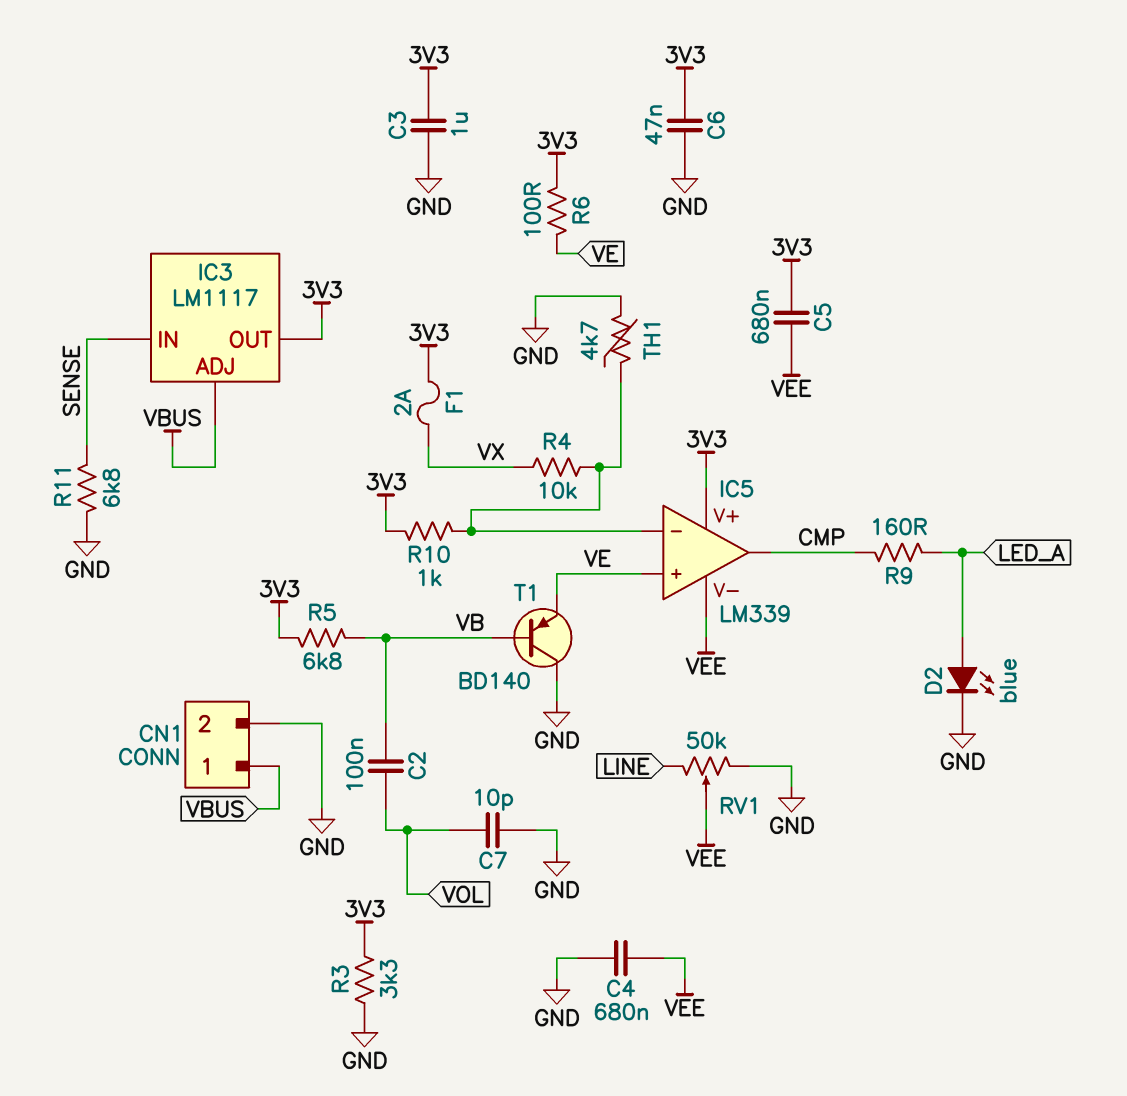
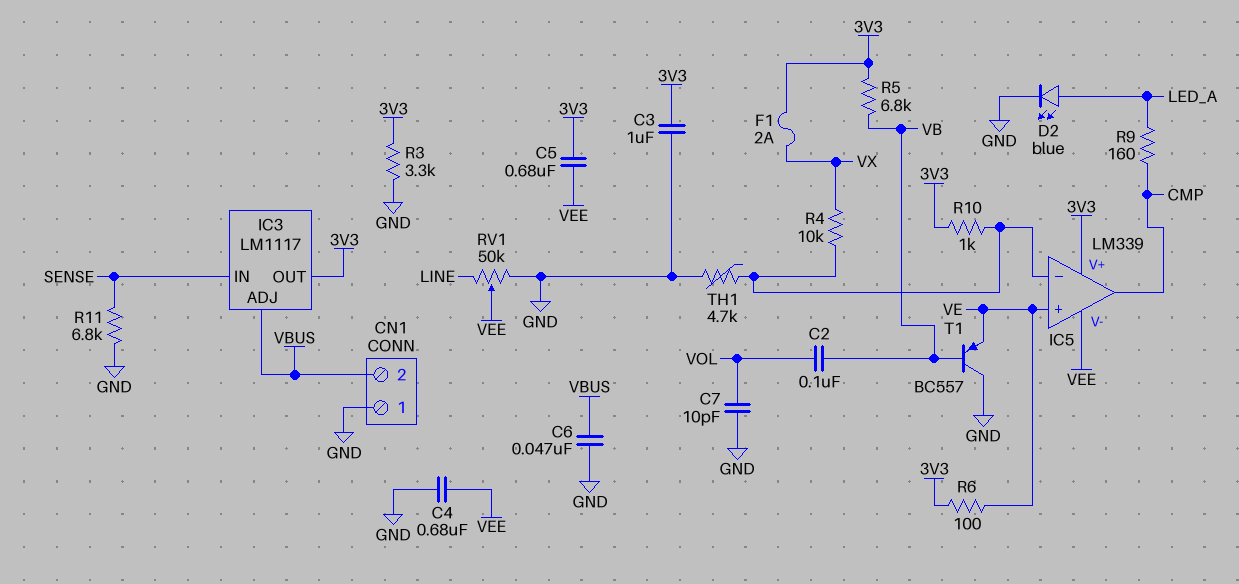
C6: 47nF (3V3, GND) -> 47nF (GND, VBUS)
CN1 pin 1: VBUS -> GND
CN1 pin 2: GND -> VBUS
T1: PNP BD140 (B VB, C GND, E VE) -> PNP BC557 (B VB, C GND, E VE)

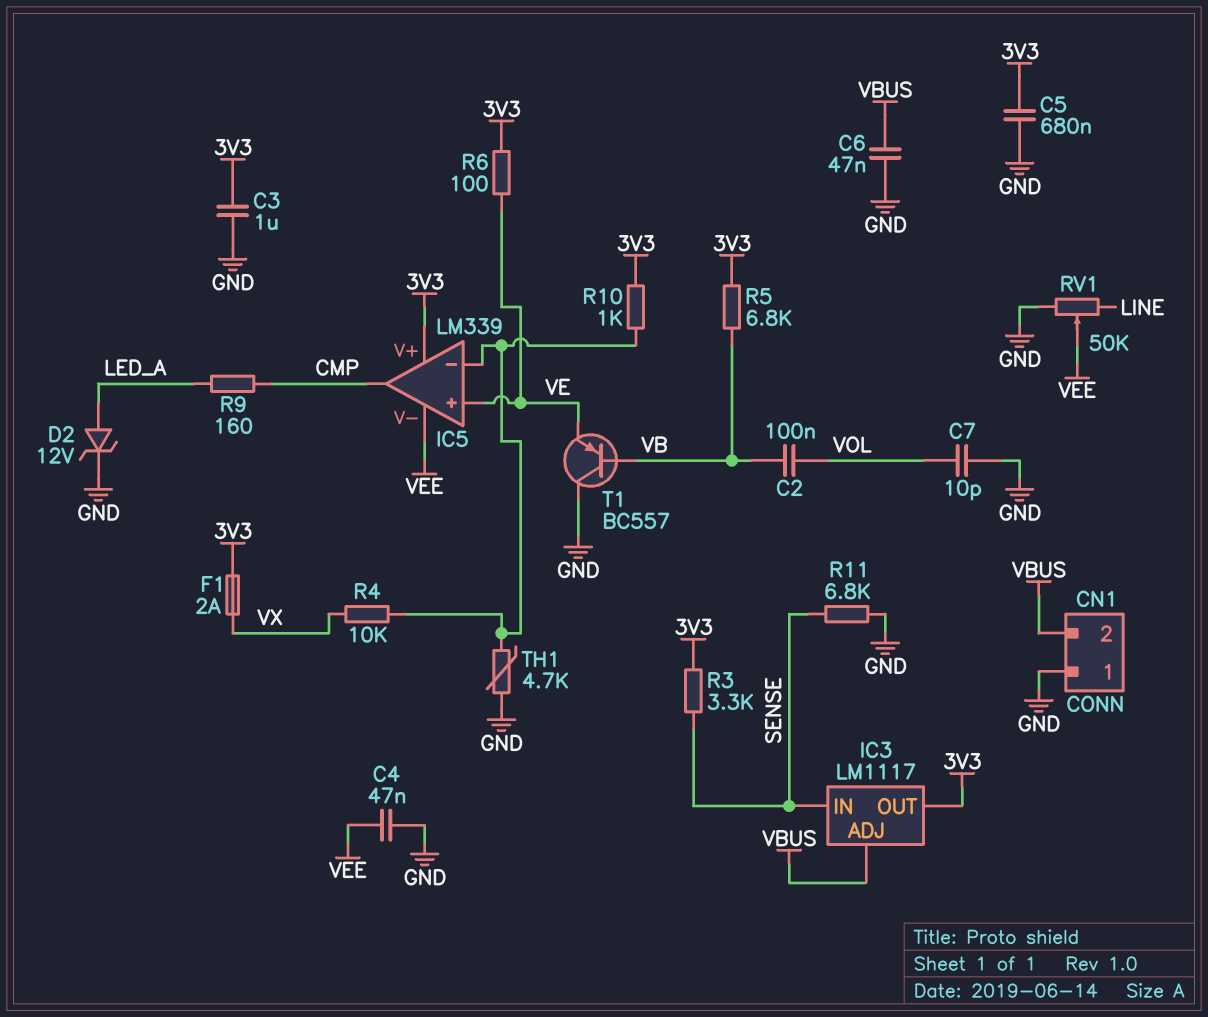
C4: 680nF (GND, VEE) -> 47nF (GND, VEE)
C5: 680nF (3V3, VEE) -> 680nF (3V3, GND)
D2: LED blue (A LED_A, K GND) -> zener 12V (A LED_A, K GND)
R3: 3.3k (3V3, GND) -> 3.3k (3V3, SENSE)

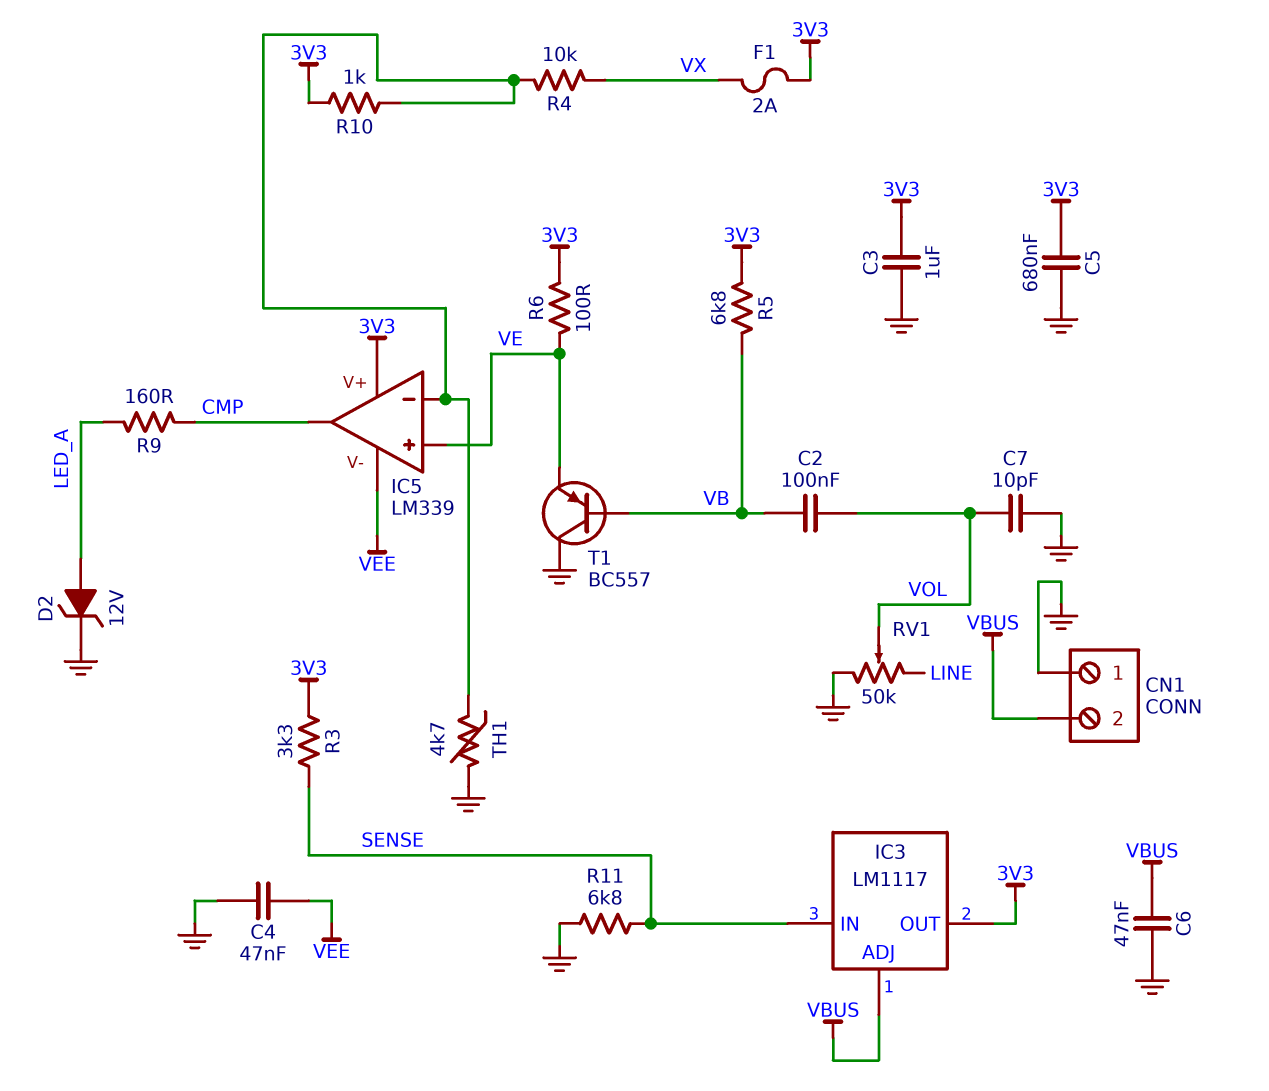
RV1: 50k (GND, LINE, wiper VEE) -> 50k (GND, LINE, wiper VOL)

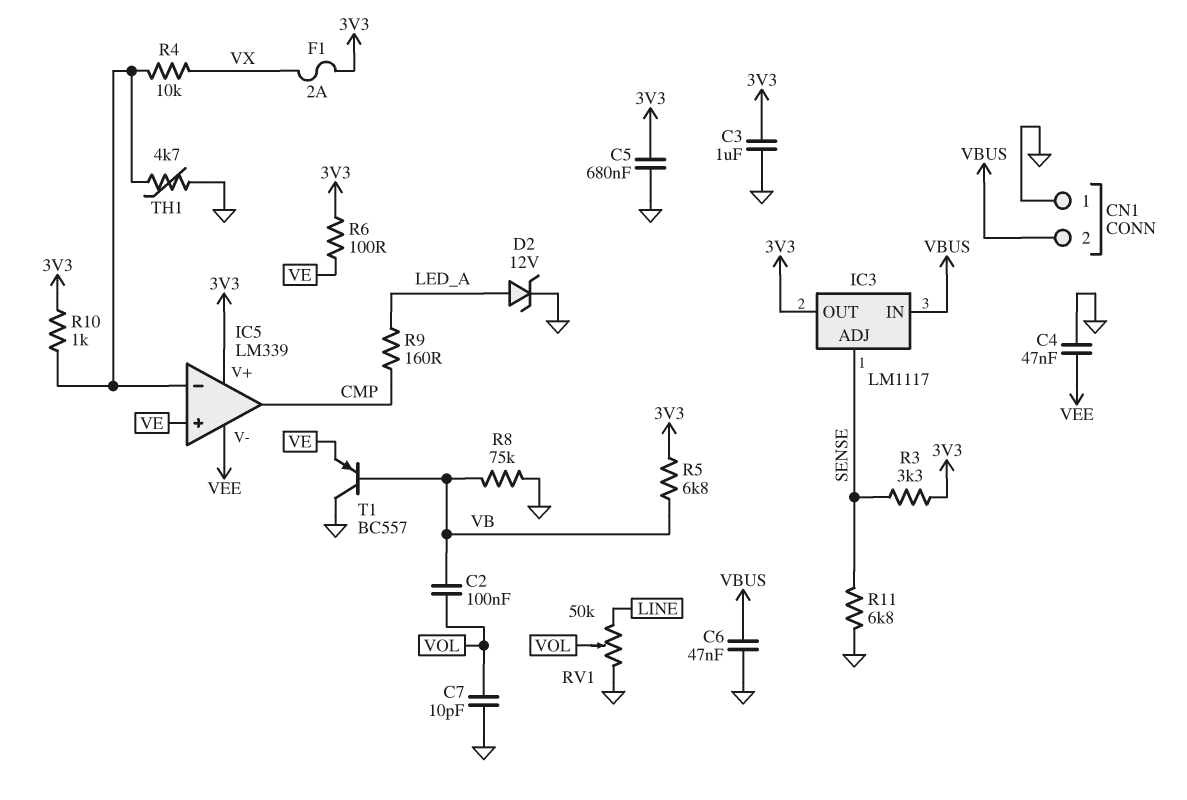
IC3 pin ADJ: VBUS -> SENSE
IC3 pin IN: SENSE -> VBUS
R8: none -> 75k (GND, VB)

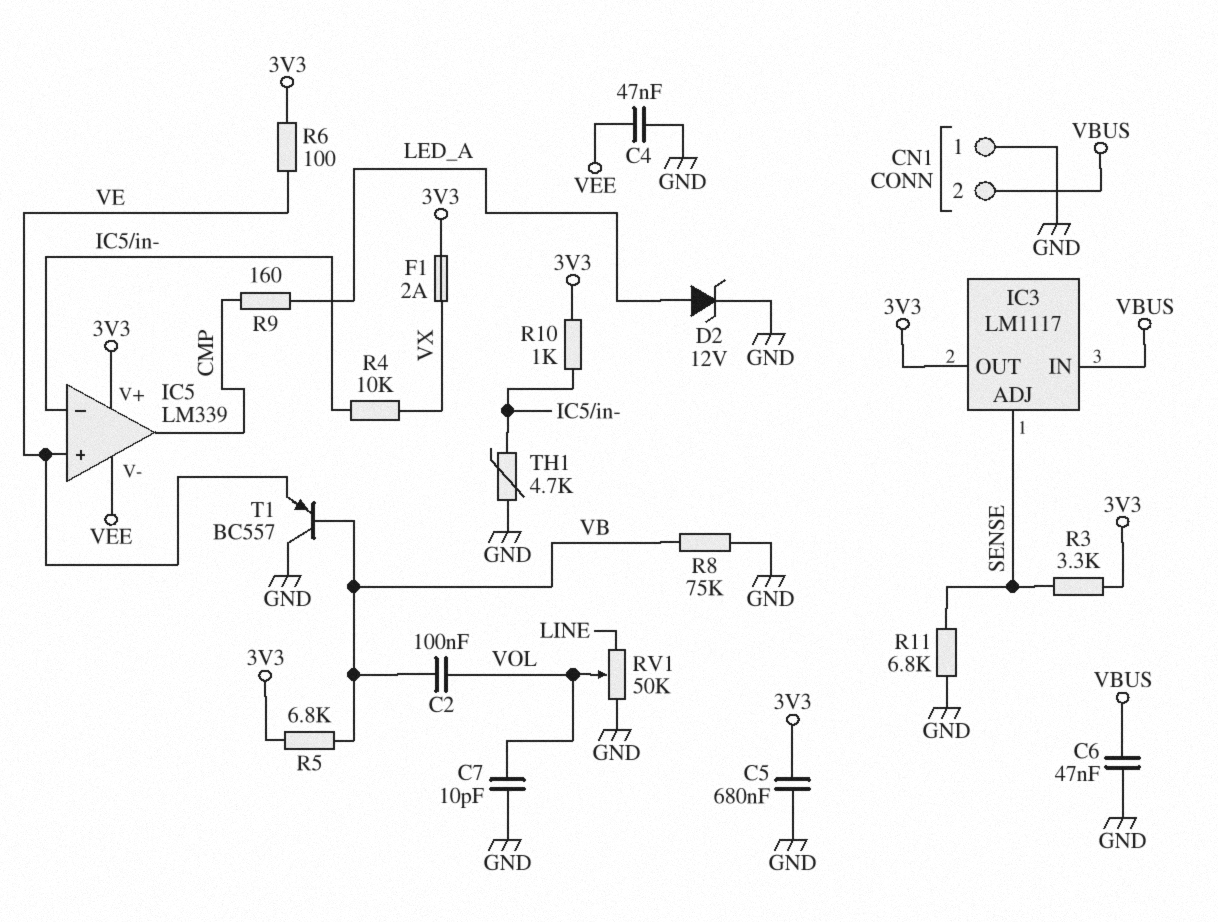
C3: 1uF (3V3, GND) -> none

